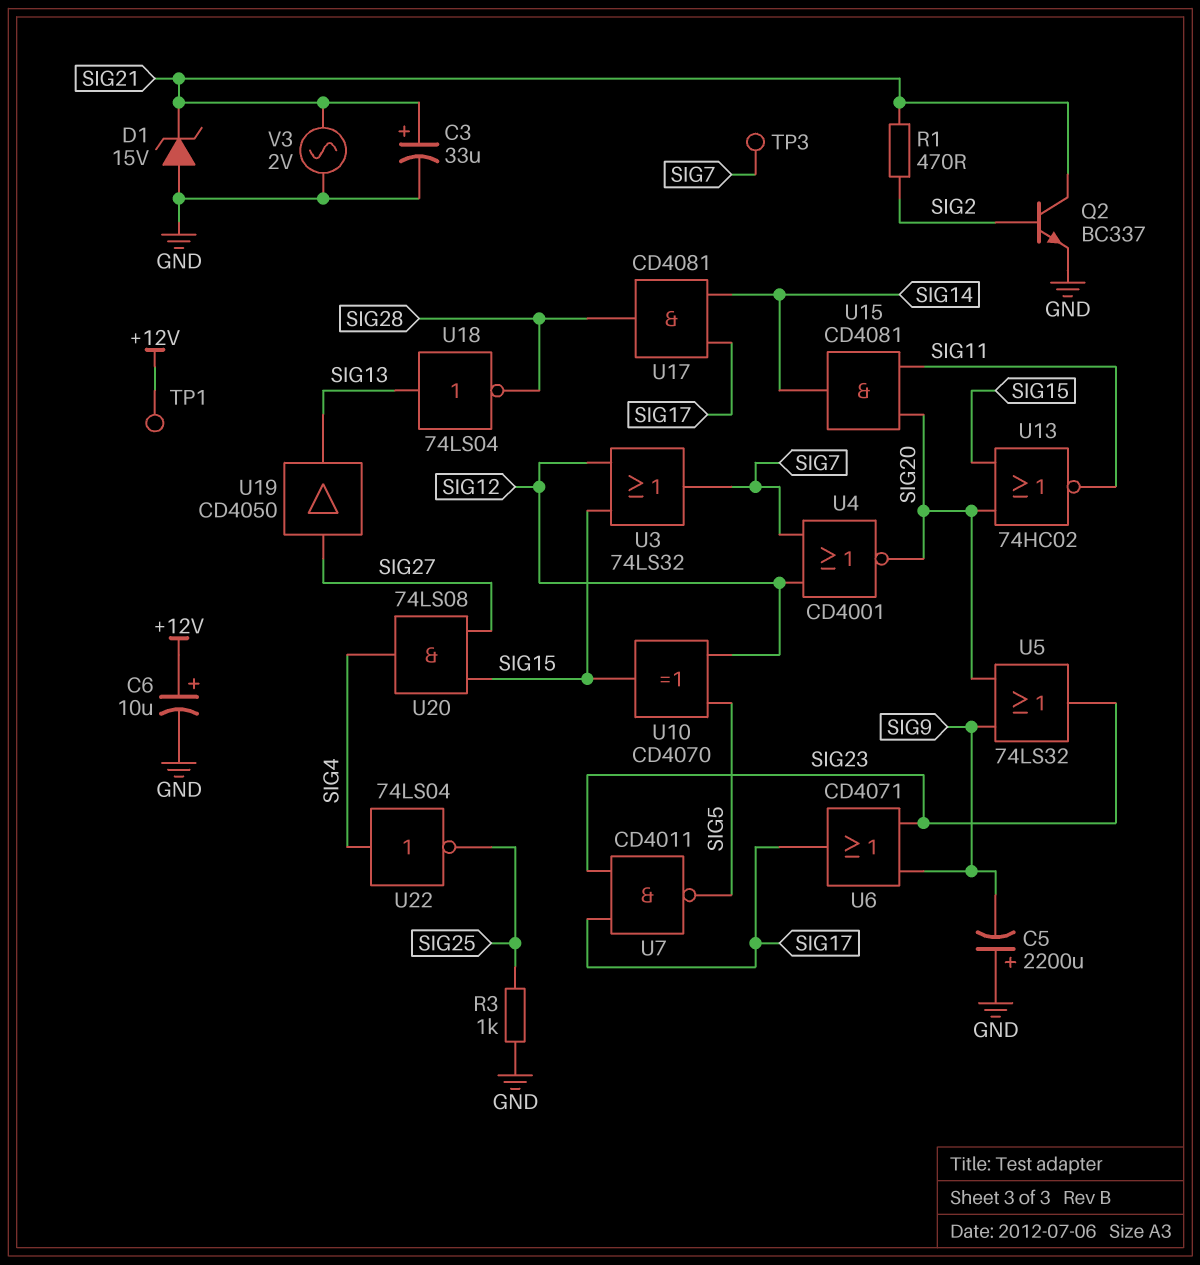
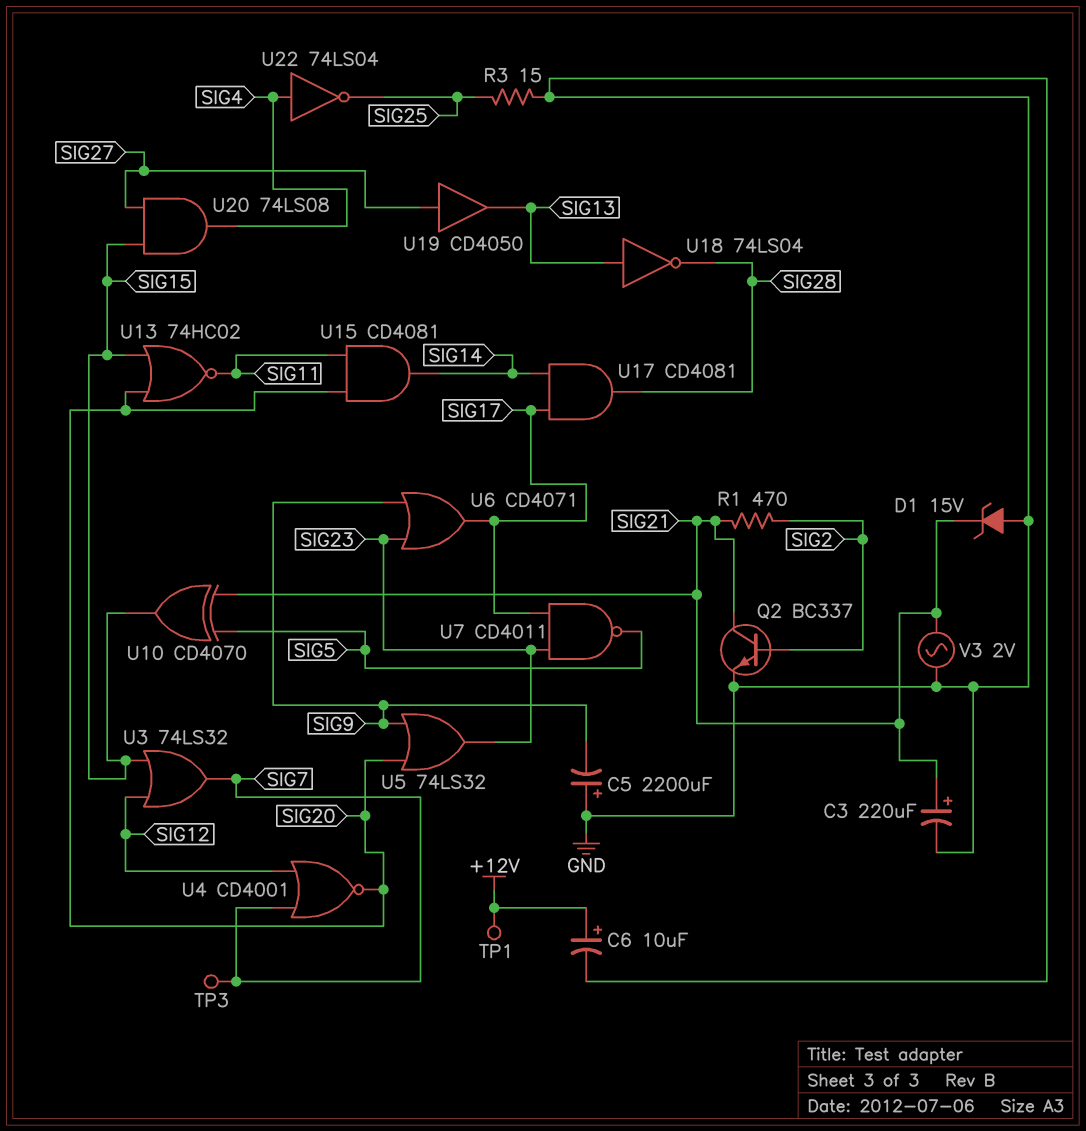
C3: 33uF (plus SIG21, minus GND) -> 220uF (plus SIG21, minus GND)
R3: 1k (GND, SIG25) -> 15 (GND, SIG25)
U10: XOR CD4070 (in SIG5, in SIG12, out SIG15) -> XOR CD4070 (in SIG5, in SIG21, out SIG15)

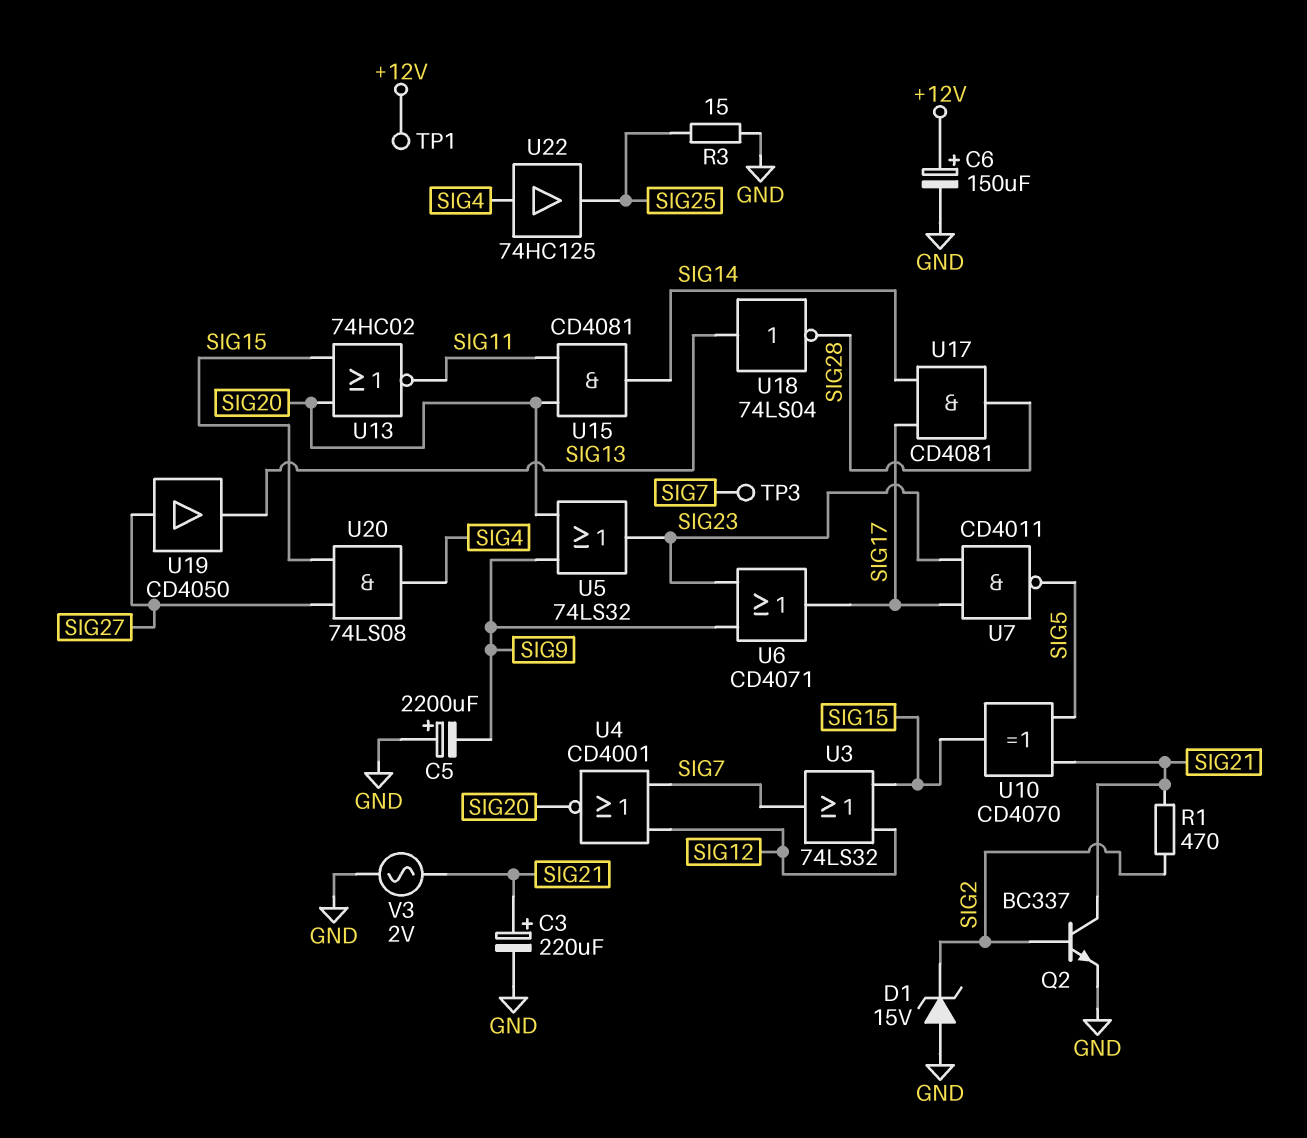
C6: 10uF (plus +12V, minus GND) -> 150uF (plus +12V, minus GND)
D1: zener 15V (A GND, K SIG21) -> zener 15V (A GND, K SIG2)
U22: NOT 74LS04 (in SIG4, out SIG25) -> buffer 74HC125 (in SIG4, out SIG25)

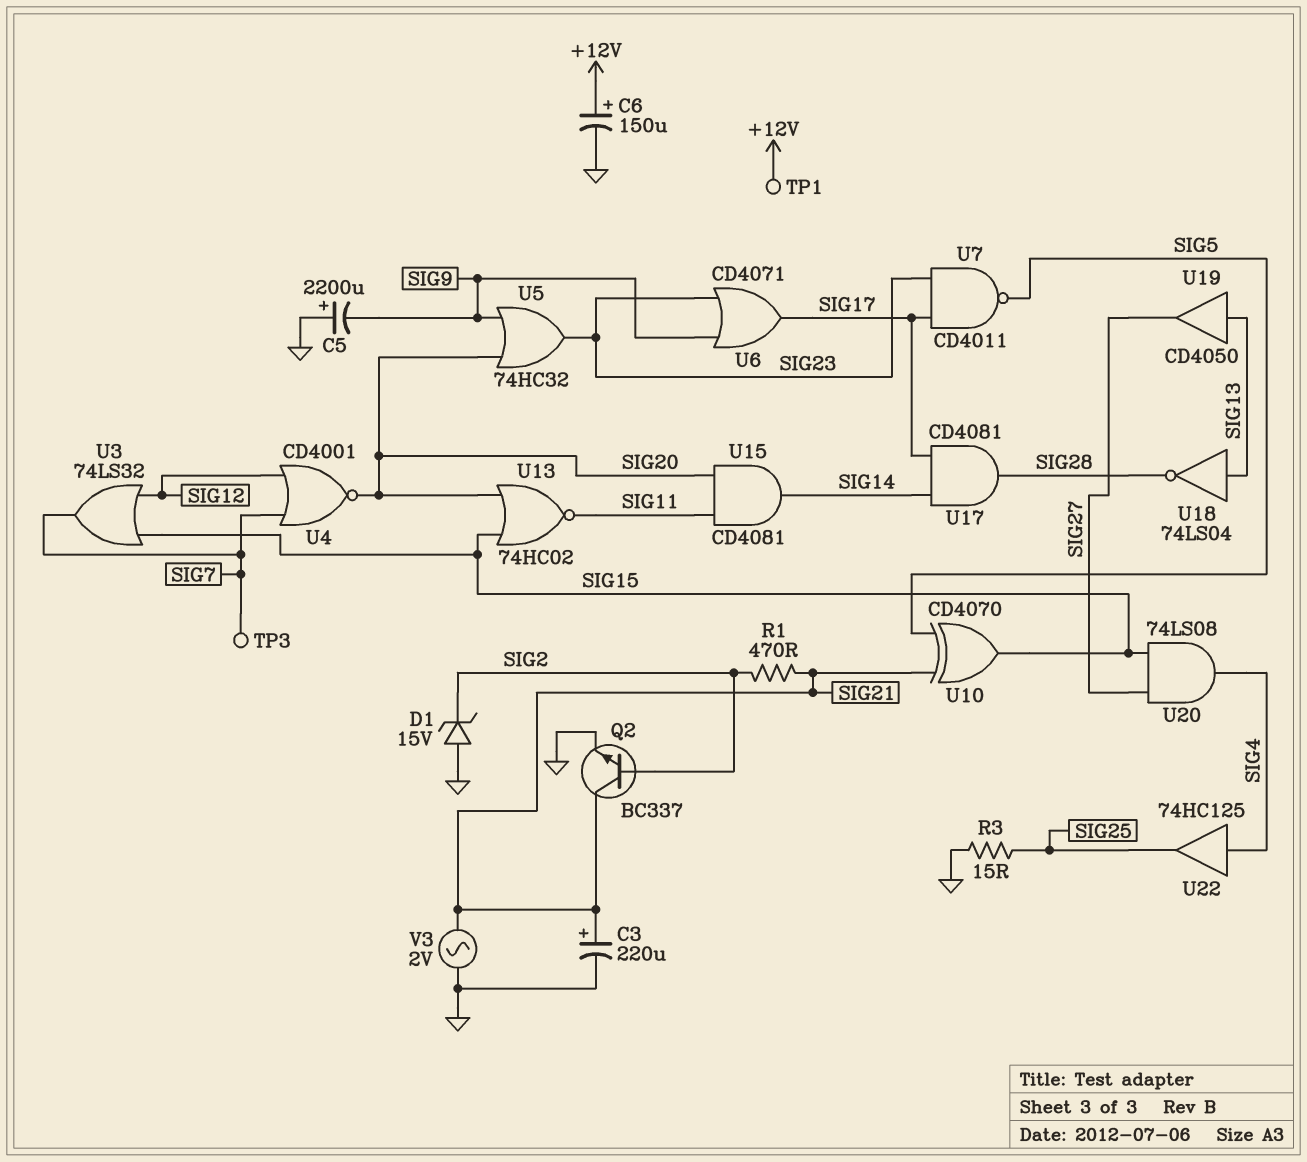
U5: OR 74LS32 (in SIG9, in SIG20, out SIG23) -> OR 74HC32 (in SIG9, in SIG20, out SIG23)
U19: buffer CD4050 (in SIG27, out SIG13) -> buffer CD4050 (in SIG13, out SIG27)

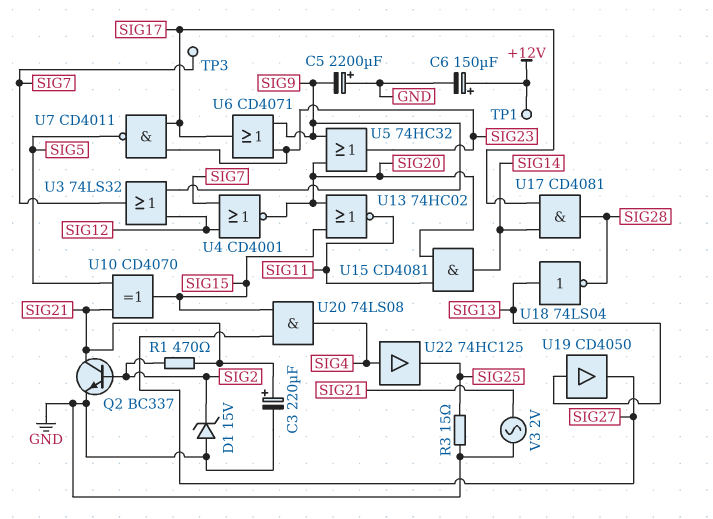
U3: OR 74LS32 (in SIG12, in SIG15, out SIG7) -> OR 74LS32 (in SIG9, in SIG12, out SIG7)

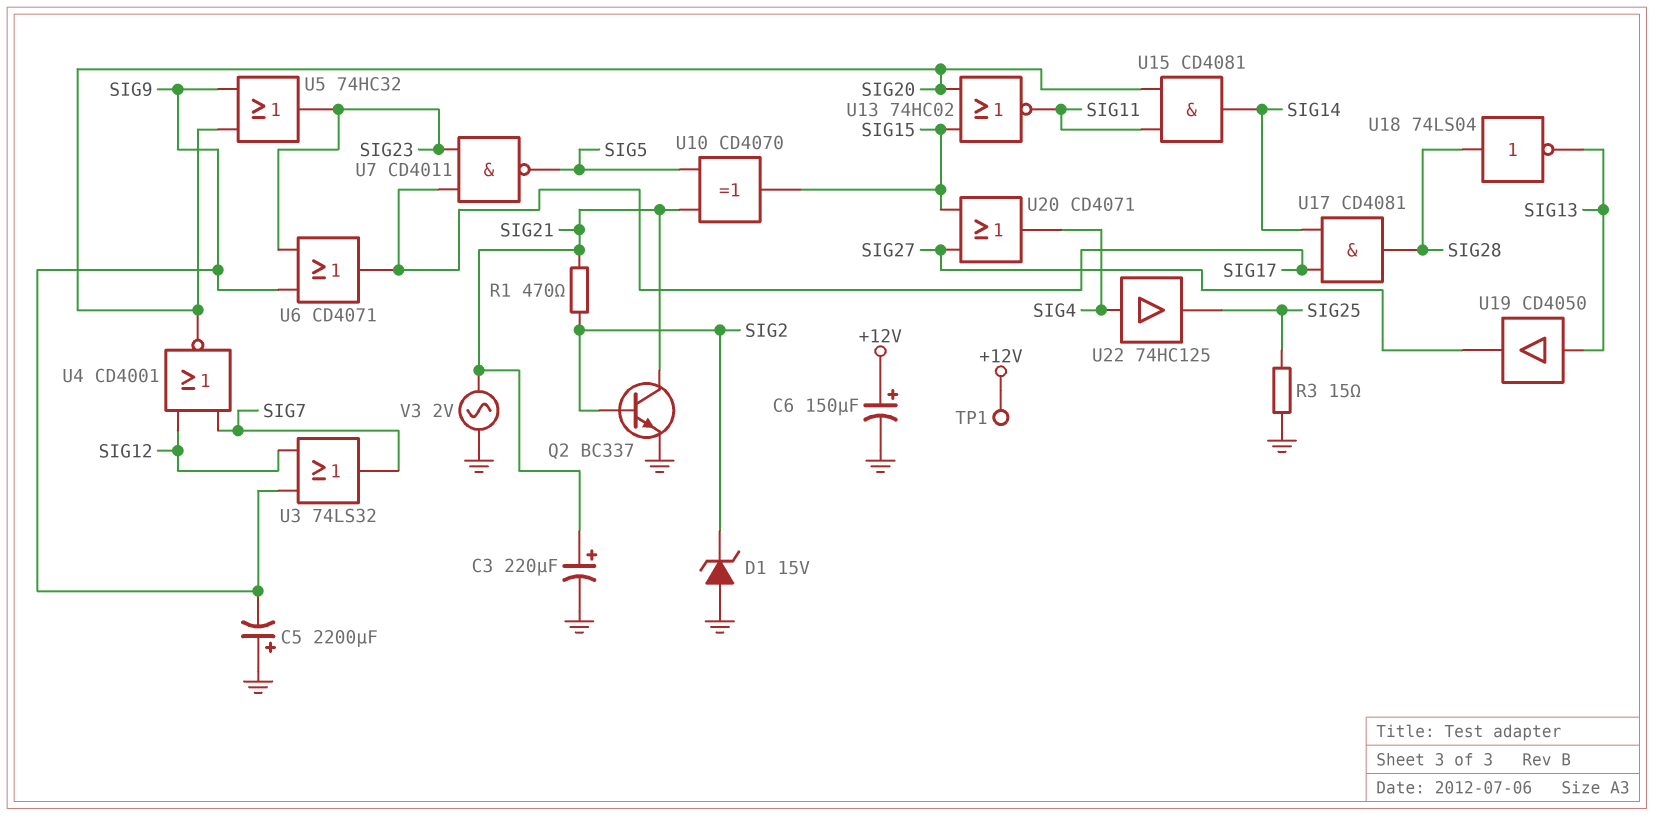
TP3: test point (SIG7) -> none
U18: NOT 74LS04 (in SIG13, out SIG28) -> NOT 74LS04 (in SIG28, out SIG13)
U20: AND 74LS08 (in SIG15, in SIG27, out SIG4) -> OR CD4071 (in SIG15, in SIG27, out SIG4)

